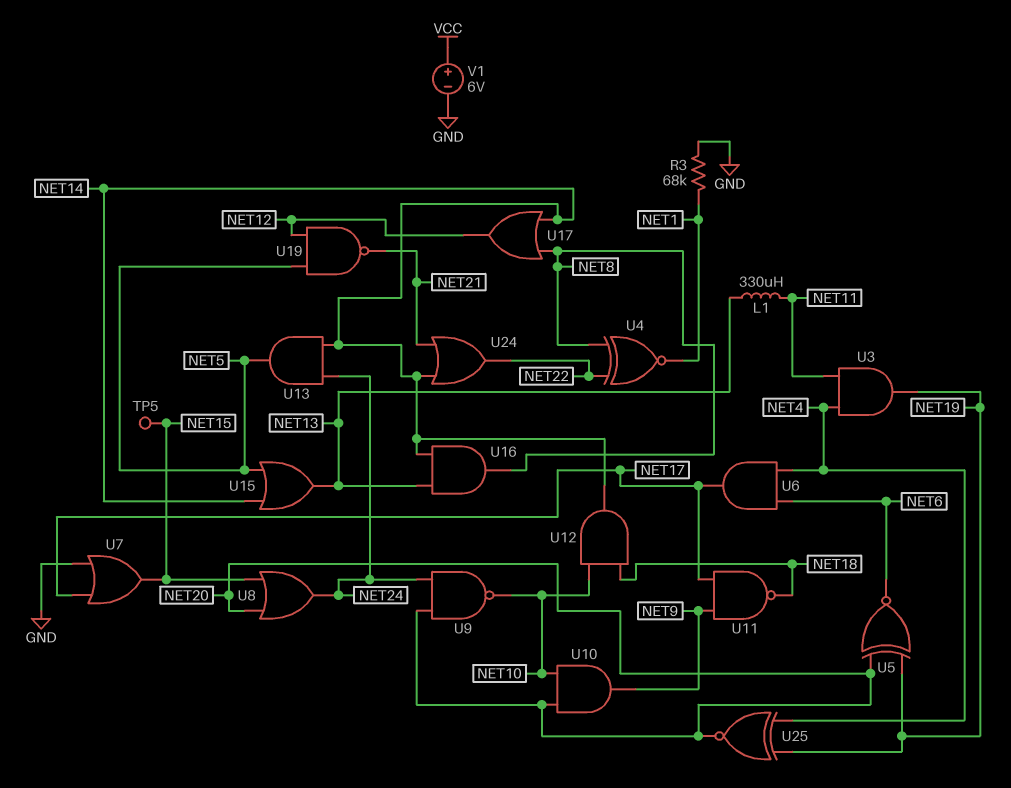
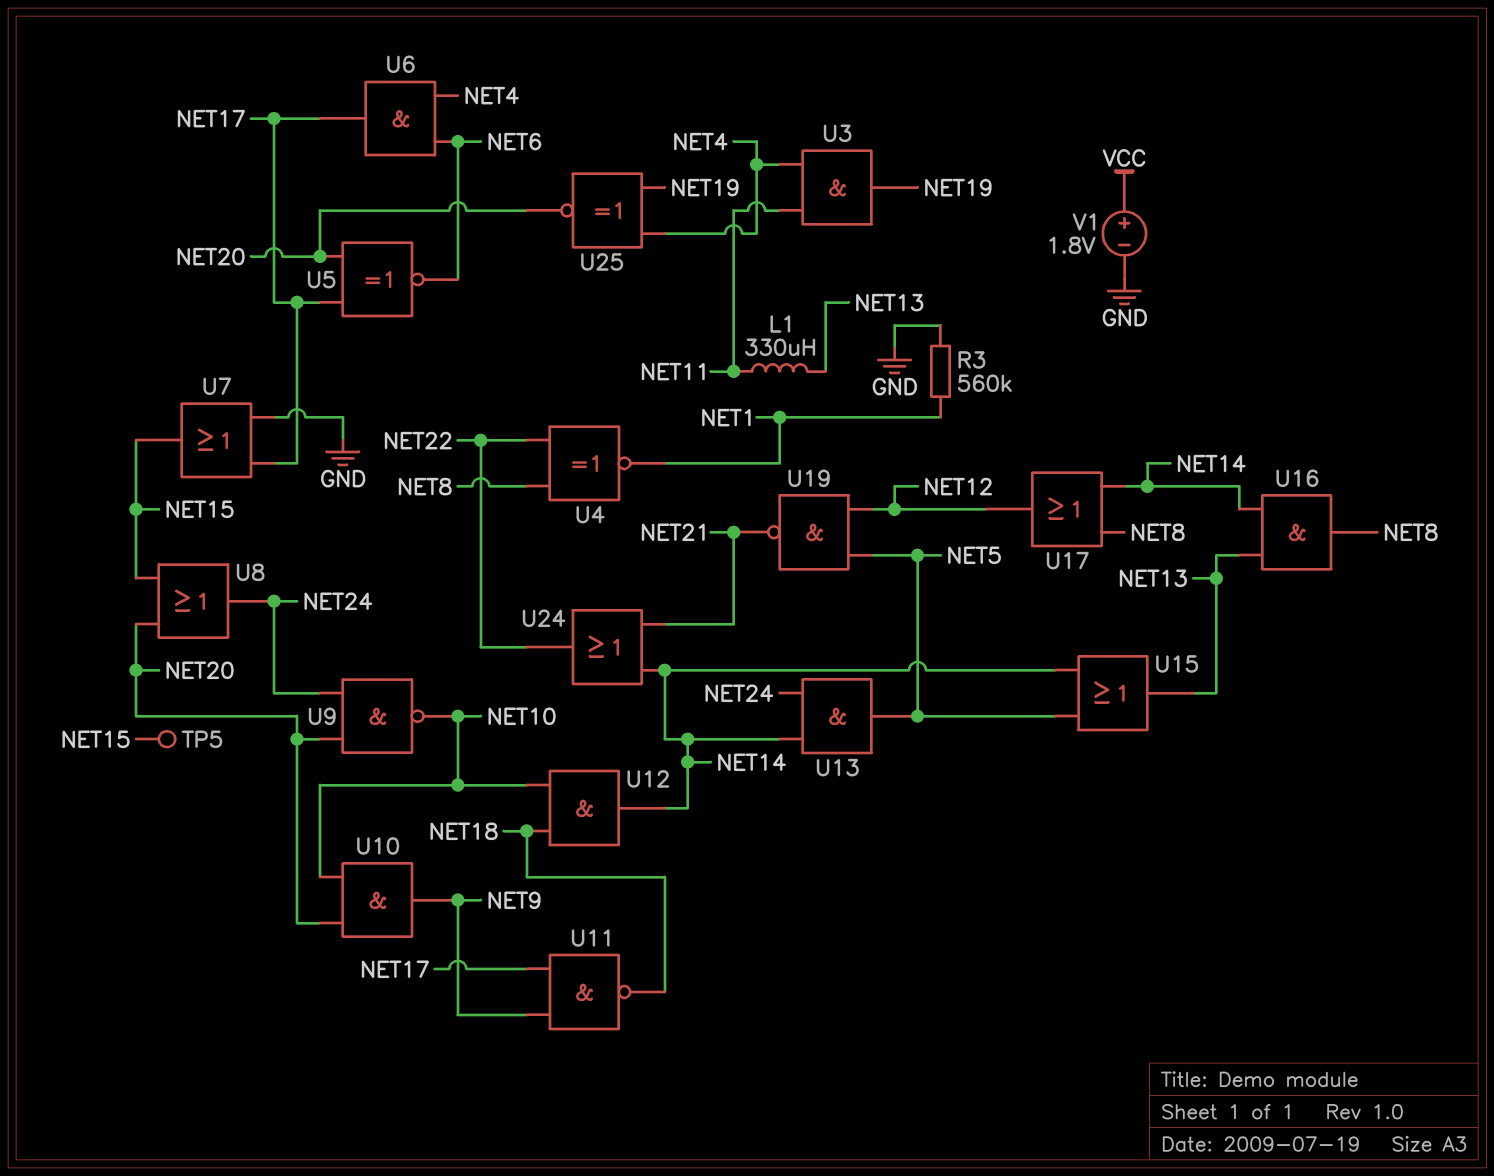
R3: 68k (GND, NET1) -> 560k (GND, NET1)
U5: XNOR (in NET19, in NET20, out NET6) -> XNOR (in NET17, in NET20, out NET6)
V1: 6V (plus VCC, minus GND) -> 1.8V (plus VCC, minus GND)

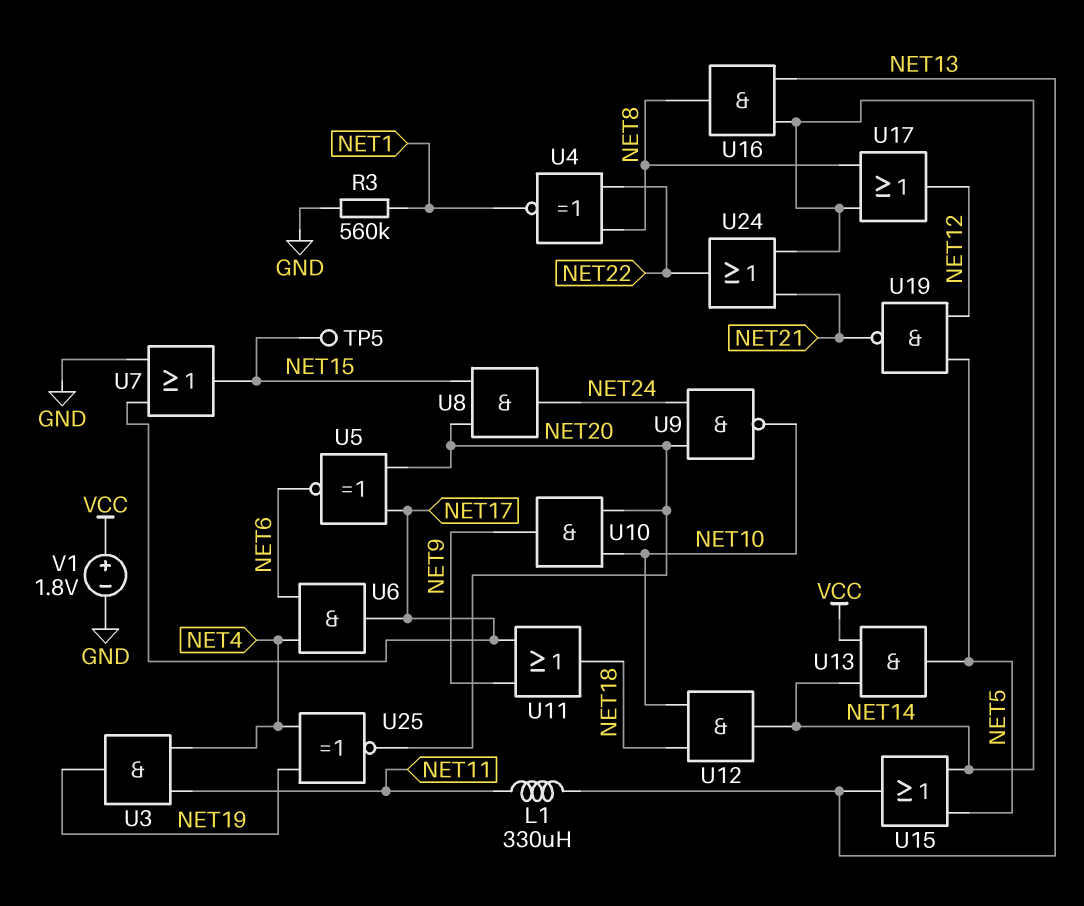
U8: OR (in NET15, in NET20, out NET24) -> AND (in NET15, in NET20, out NET24)
U11: NAND (in NET9, in NET17, out NET18) -> OR (in NET9, in NET17, out NET18)
U13: AND (in NET14, in NET24, out NET5) -> AND (in NET14, in VCC, out NET5)

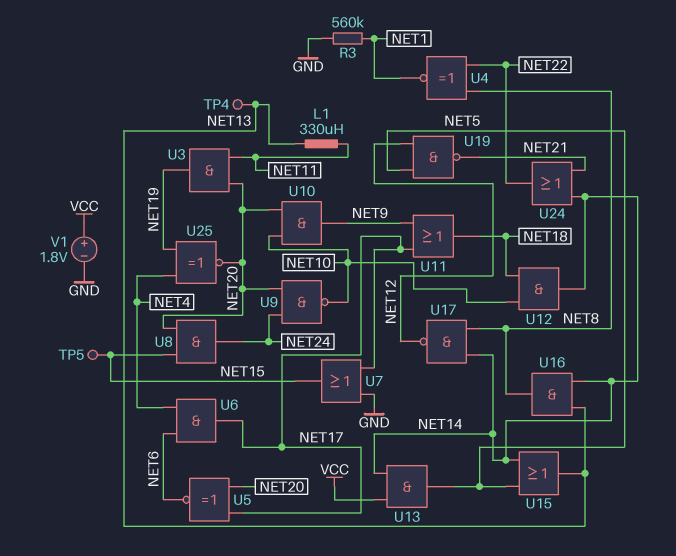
TP4: none -> test point (NET13)
U3: AND (in NET4, in NET11, out NET19) -> AND (in NET11, in NET20, out NET19)
U17: OR (in NET8, in NET14, out NET12) -> NAND (in NET8, in NET14, out NET12)

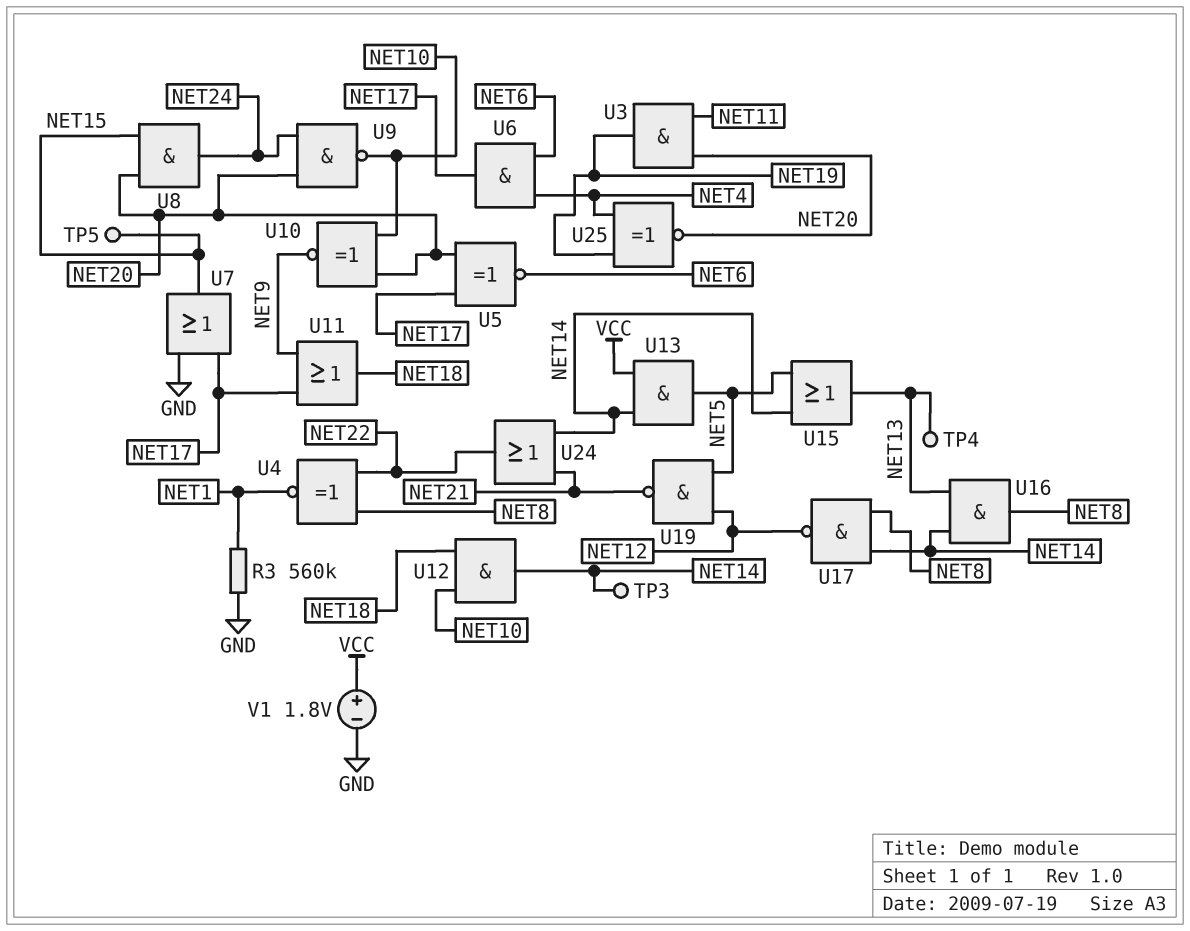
L1: 330uH (NET11, NET13) -> none
TP3: none -> test point (NET14)
U10: AND (in NET10, in NET20, out NET9) -> XNOR (in NET10, in NET20, out NET9)

